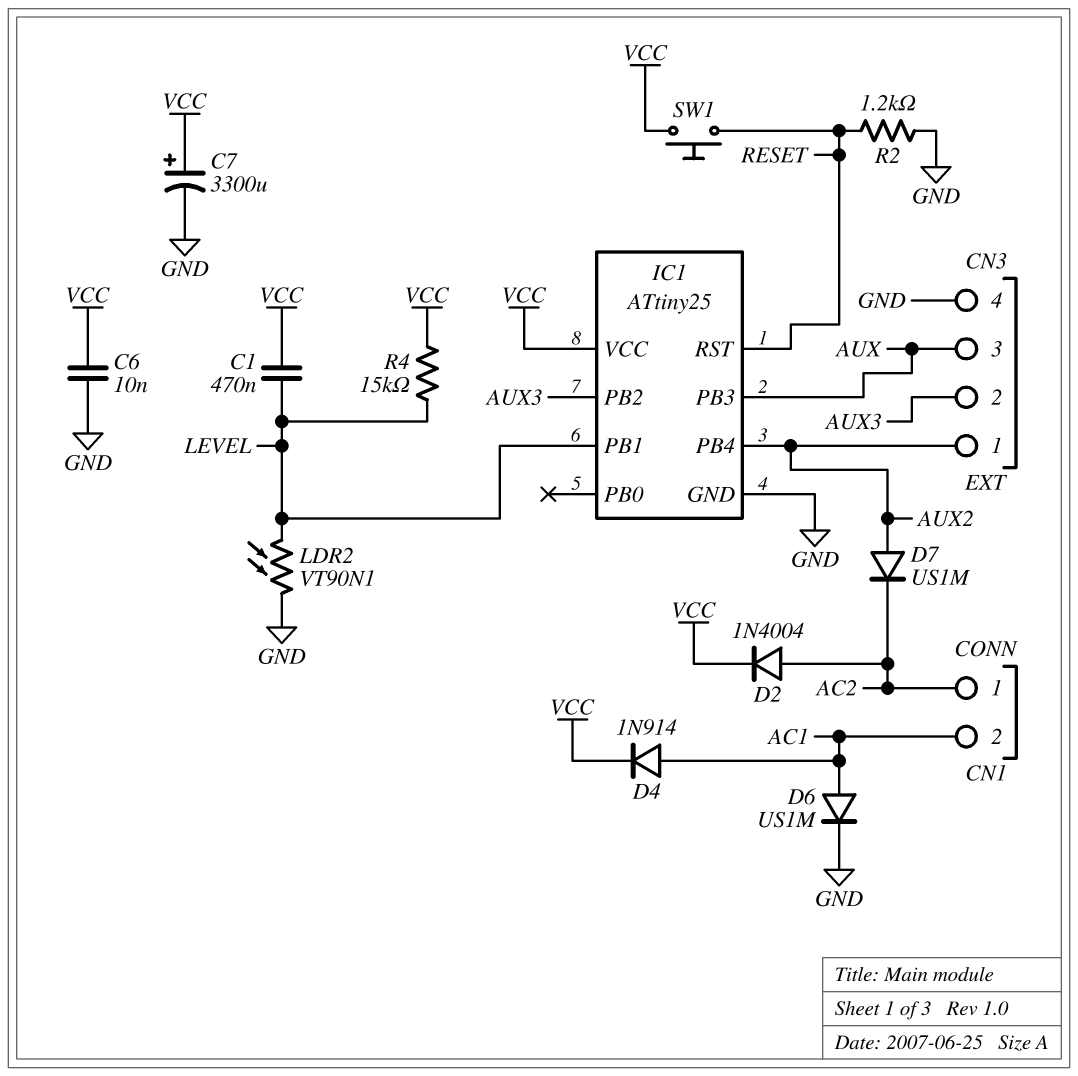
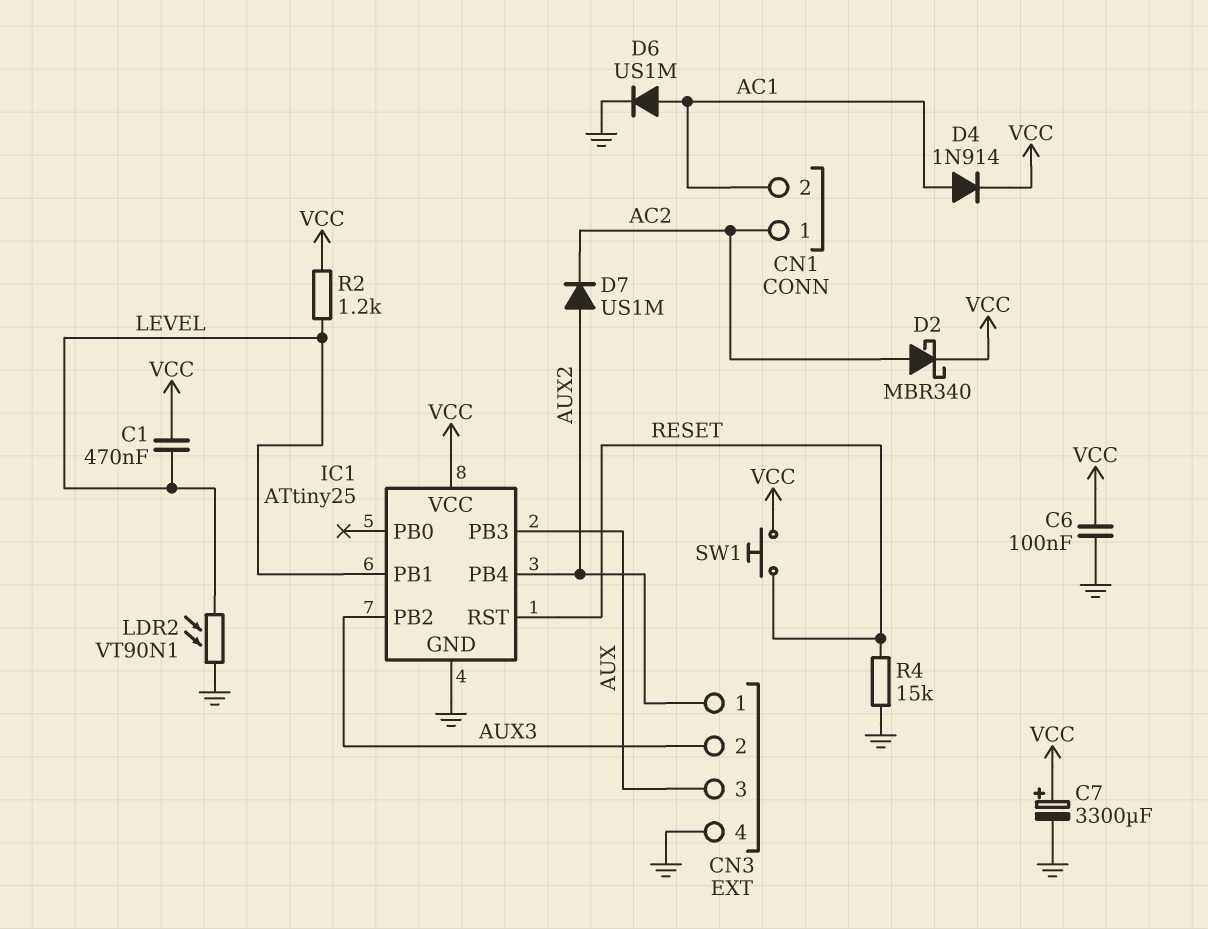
C6: 10nF (GND, VCC) -> 100nF (GND, VCC)
D2: diode 1N4004 (A AC2, K VCC) -> schottky MBR340 (A AC2, K VCC)
R2: 1.2k (GND, RESET) -> 1.2k (LEVEL, VCC)
R4: 15k (LEVEL, VCC) -> 15k (GND, RESET)

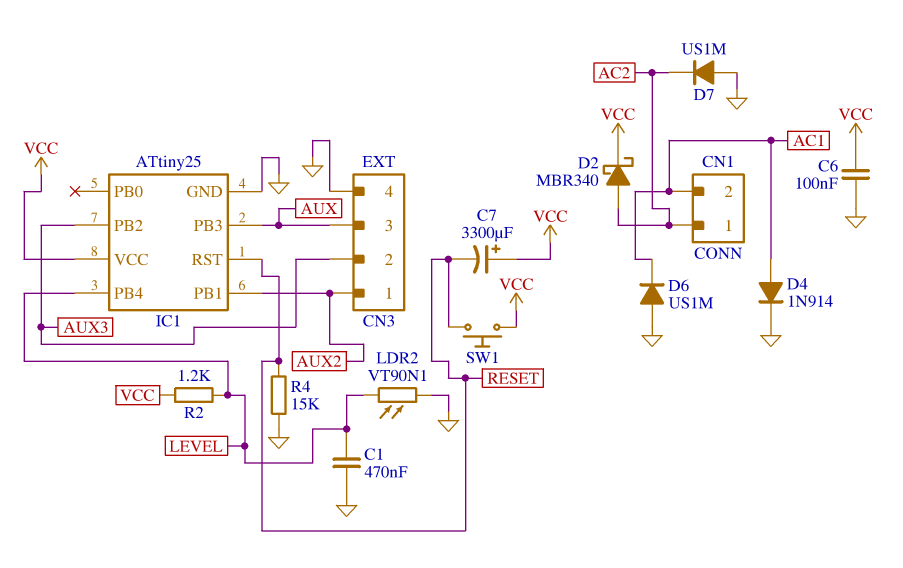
C1: 470nF (LEVEL, VCC) -> 470nF (GND, LEVEL)
C7: 3300uF (plus VCC, minus GND) -> 3300uF (plus VCC, minus RESET)
D4: diode 1N914 (A AC1, K VCC) -> diode 1N914 (A AC1, K GND)
D6: diode US1M (A AC1, K GND) -> diode US1M (A GND, K AC1)
D7: diode US1M (A AUX2, K AC2) -> diode US1M (A GND, K AC2)
IC1 pin PB1: LEVEL -> AUX2
IC1 pin PB4: AUX2 -> LEVEL

